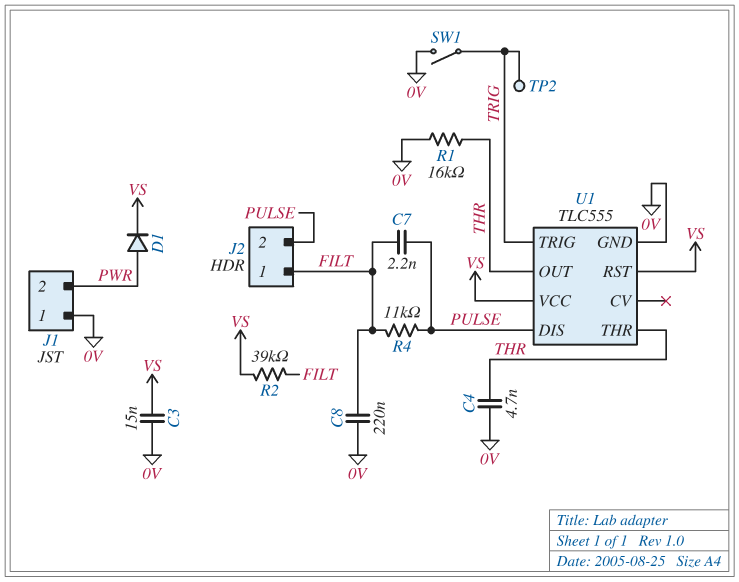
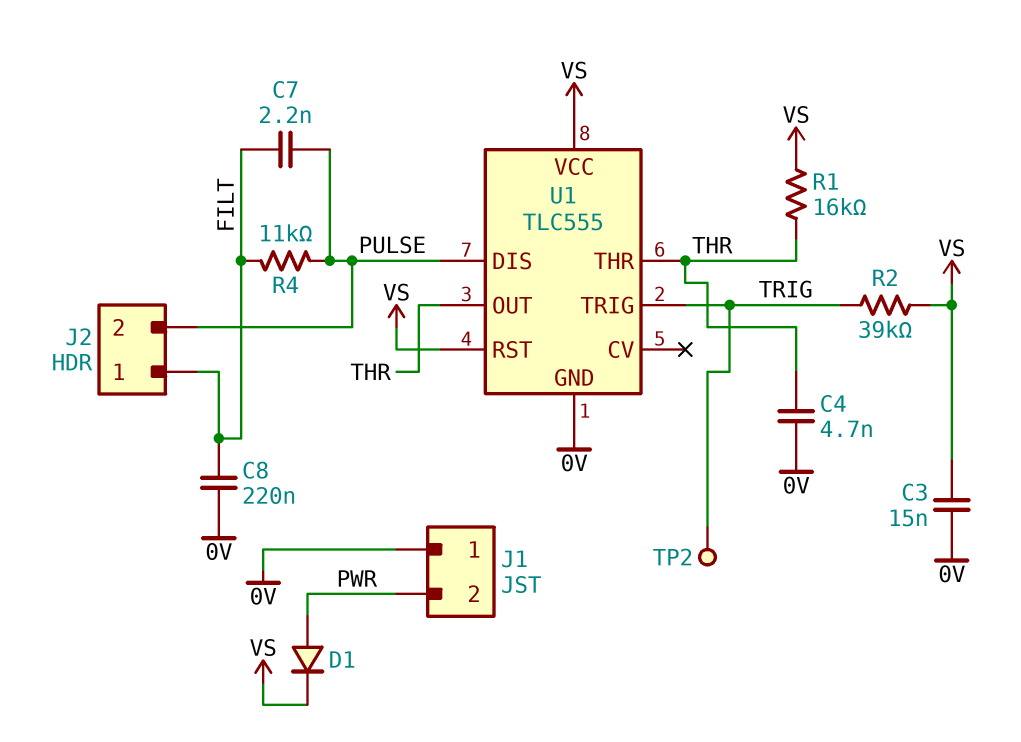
R1: 16k (0V, THR) -> 16k (THR, VS)
R2: 39k (FILT, VS) -> 39k (TRIG, VS)
SW1: switch (0V, TRIG) -> none

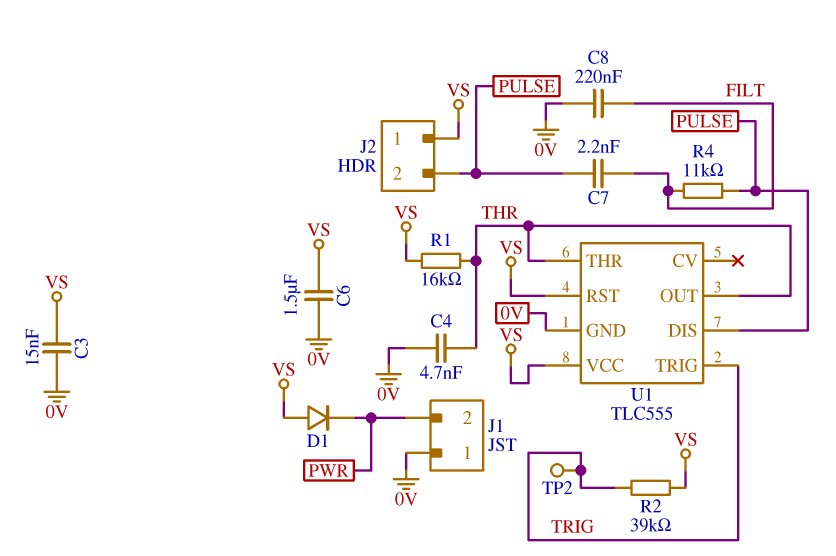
C6: none -> 1.5uF (0V, VS)
D1: diode (A PWR, K VS) -> diode (A VS, K PWR)
J2 pin 1: FILT -> VS

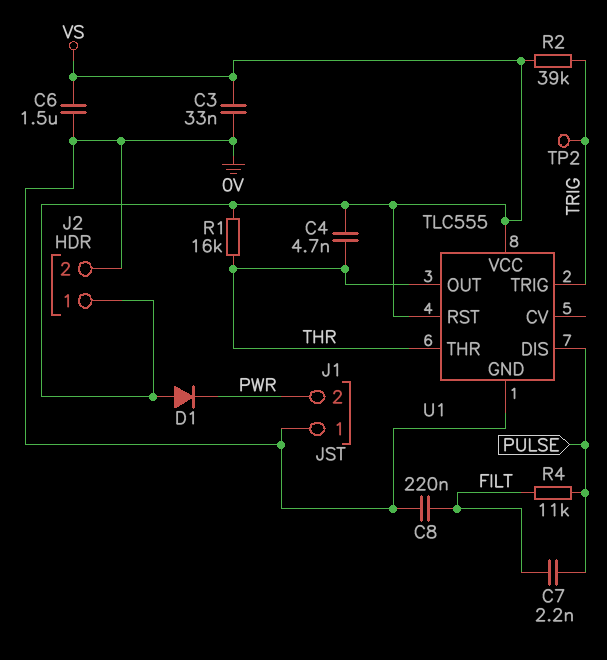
C3: 15nF (0V, VS) -> 33nF (0V, VS)
C4: 4.7nF (0V, THR) -> 4.7nF (THR, VS)
J2 pin 2: PULSE -> 0V

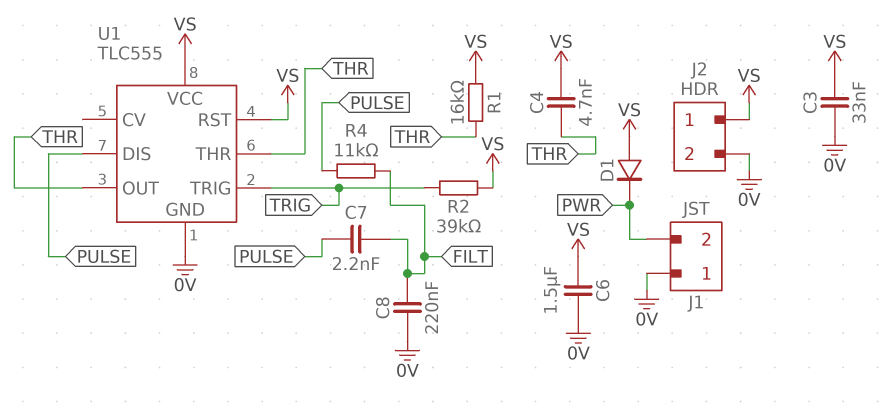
TP2: test point (TRIG) -> none

